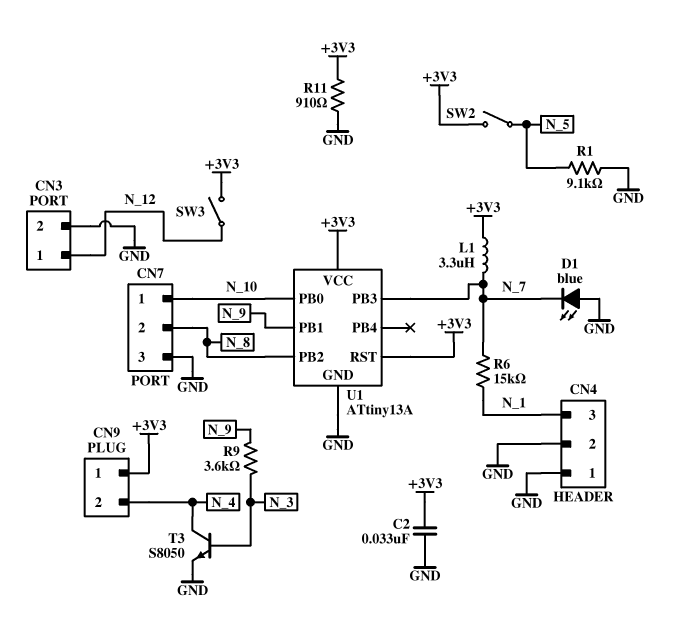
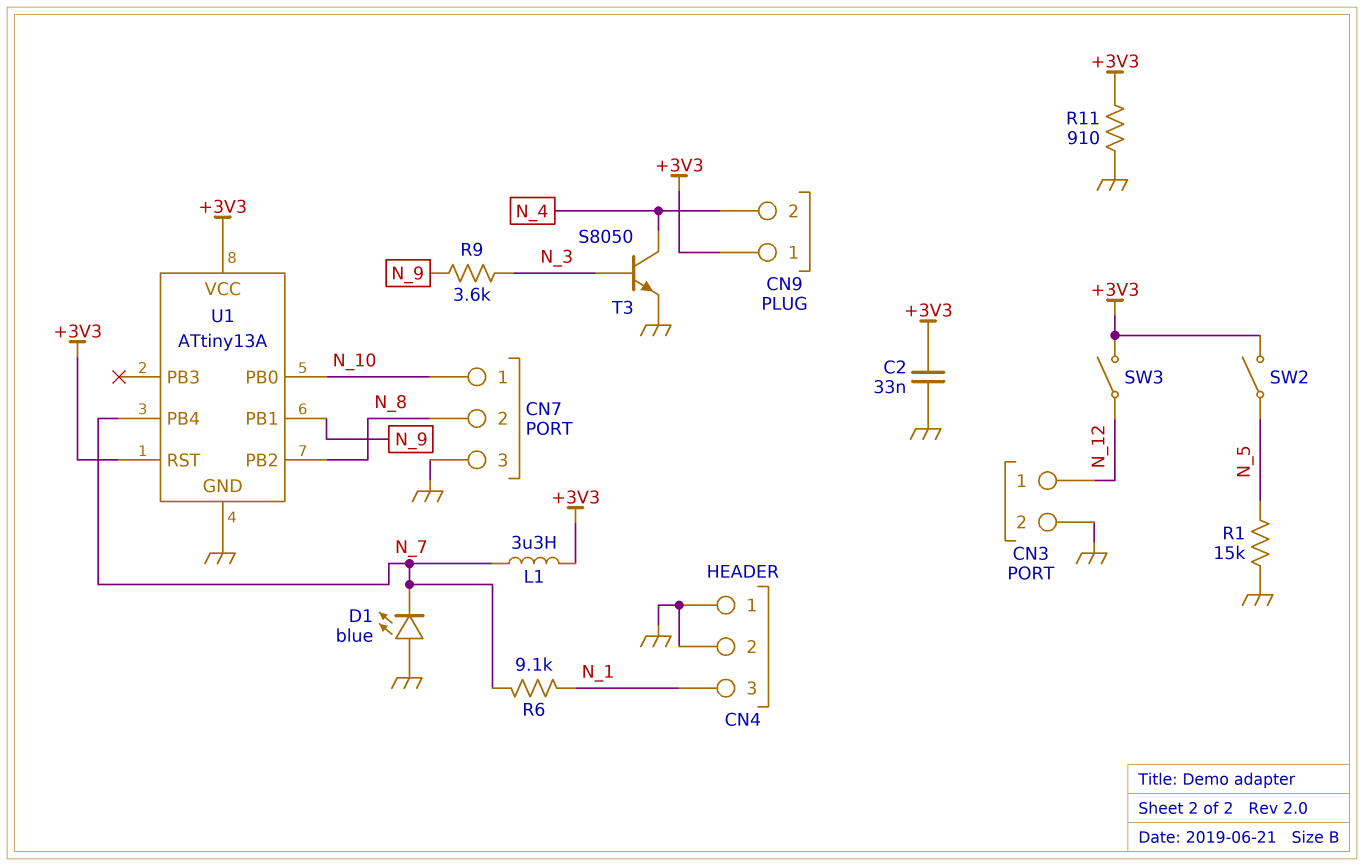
R1: 9.1k (GND, N_5) -> 15k (GND, N_5)
R6: 15k (N_1, N_7) -> 9.1k (N_1, N_7)
U1 pin PB3: N_7 -> none
U1 pin PB4: none -> N_7

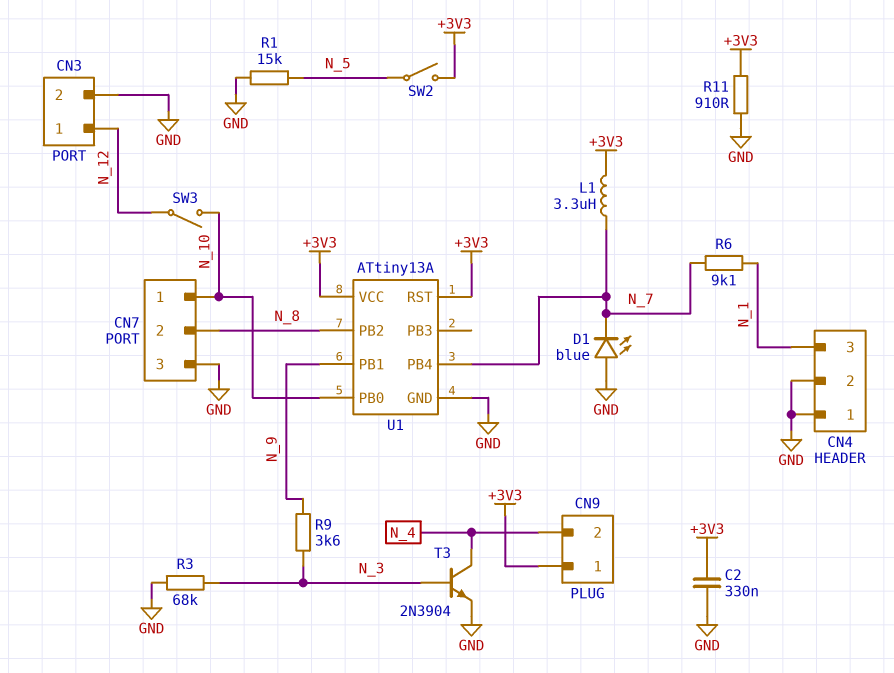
C2: 33nF (+3V3, GND) -> 330nF (+3V3, GND)
R3: none -> 68k (GND, N_3)
SW3: switch (+3V3, N_12) -> switch (N_10, N_12)
T3: NPN S8050 (B N_3, C N_4, E GND) -> NPN 2N3904 (B N_3, C N_4, E GND)

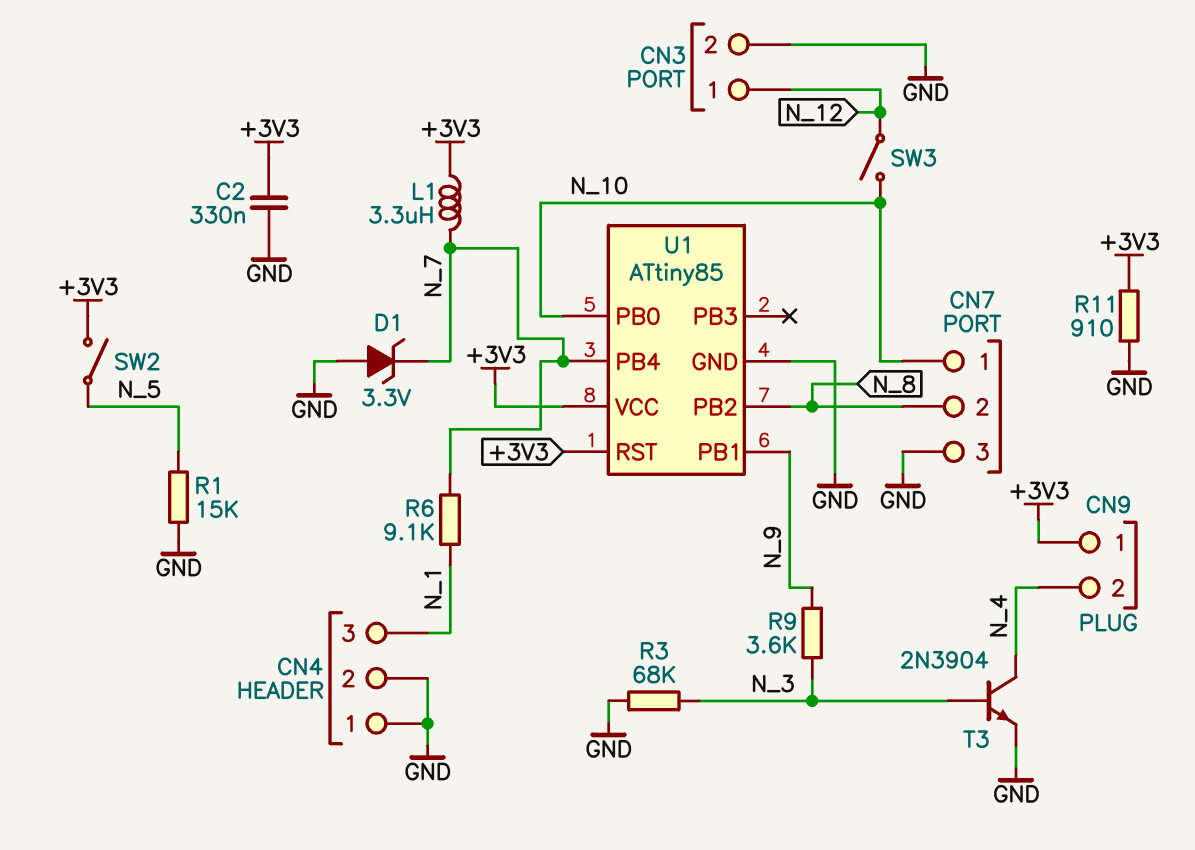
D1: LED blue (A GND, K N_7) -> zener 3.3V (A GND, K N_7)
U1: ATtiny13A -> ATtiny85

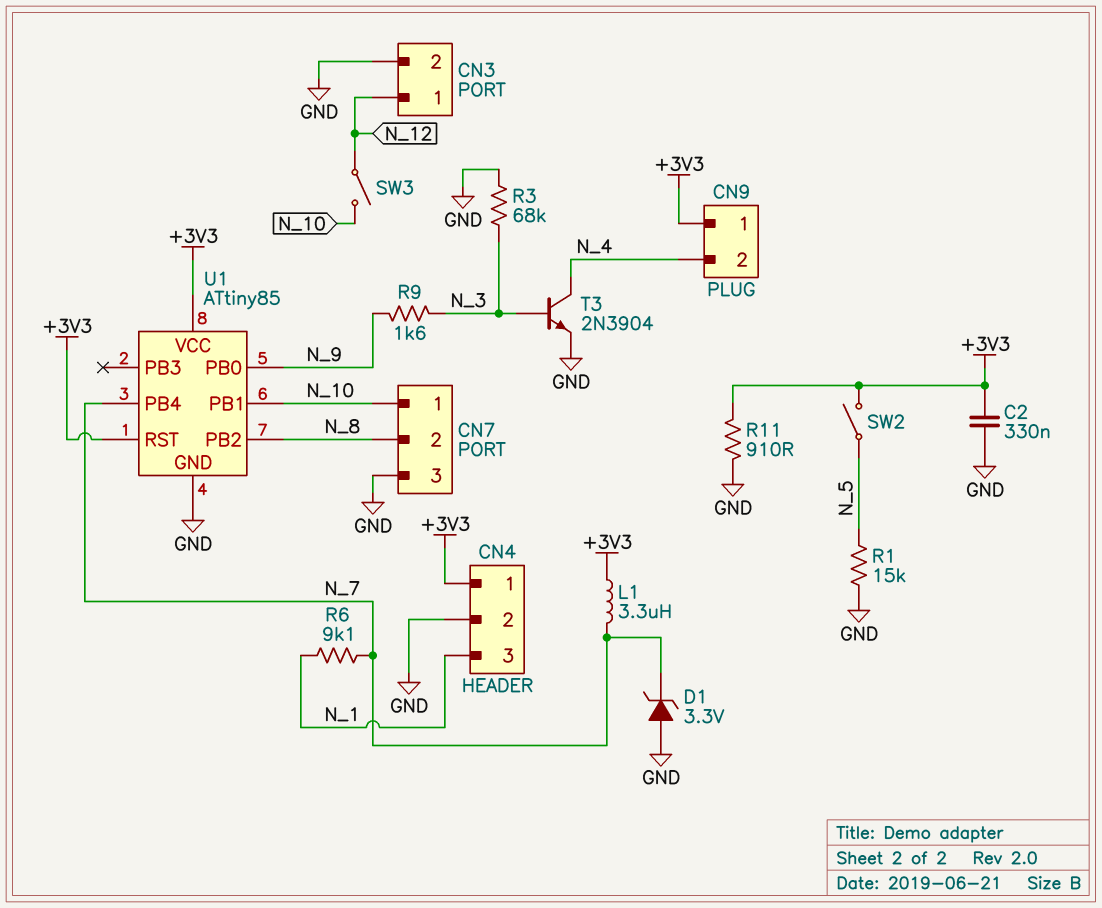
CN4 pin 1: GND -> +3V3
R9: 3.6k (N_3, N_9) -> 1.6k (N_3, N_9)
U1 pin PB0: N_10 -> N_9
U1 pin PB1: N_9 -> N_10

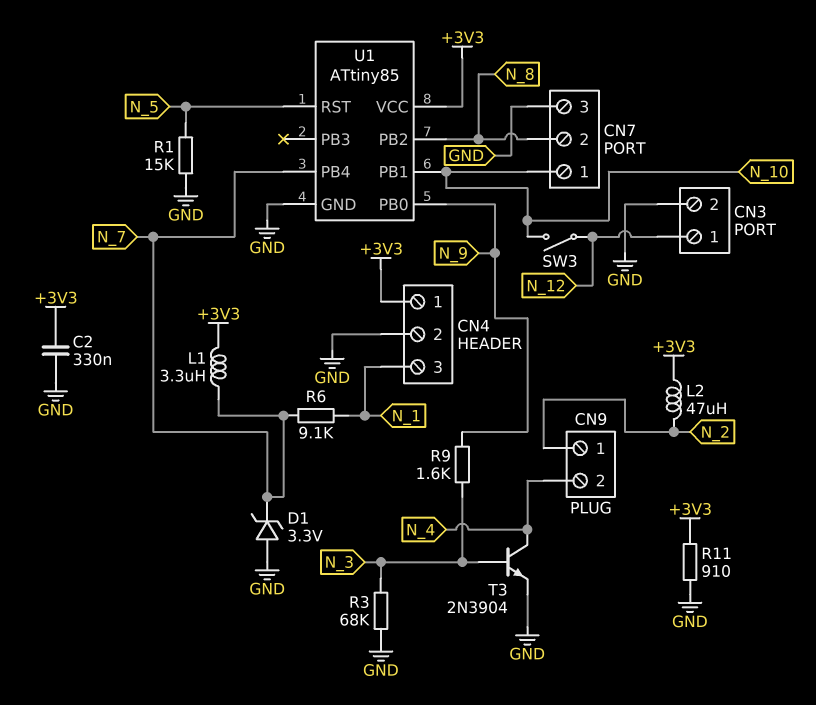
CN9 pin 1: +3V3 -> N_2
L2: none -> 47uH (+3V3, N_2)
SW2: switch (+3V3, N_5) -> none
U1 pin RST: +3V3 -> N_5

